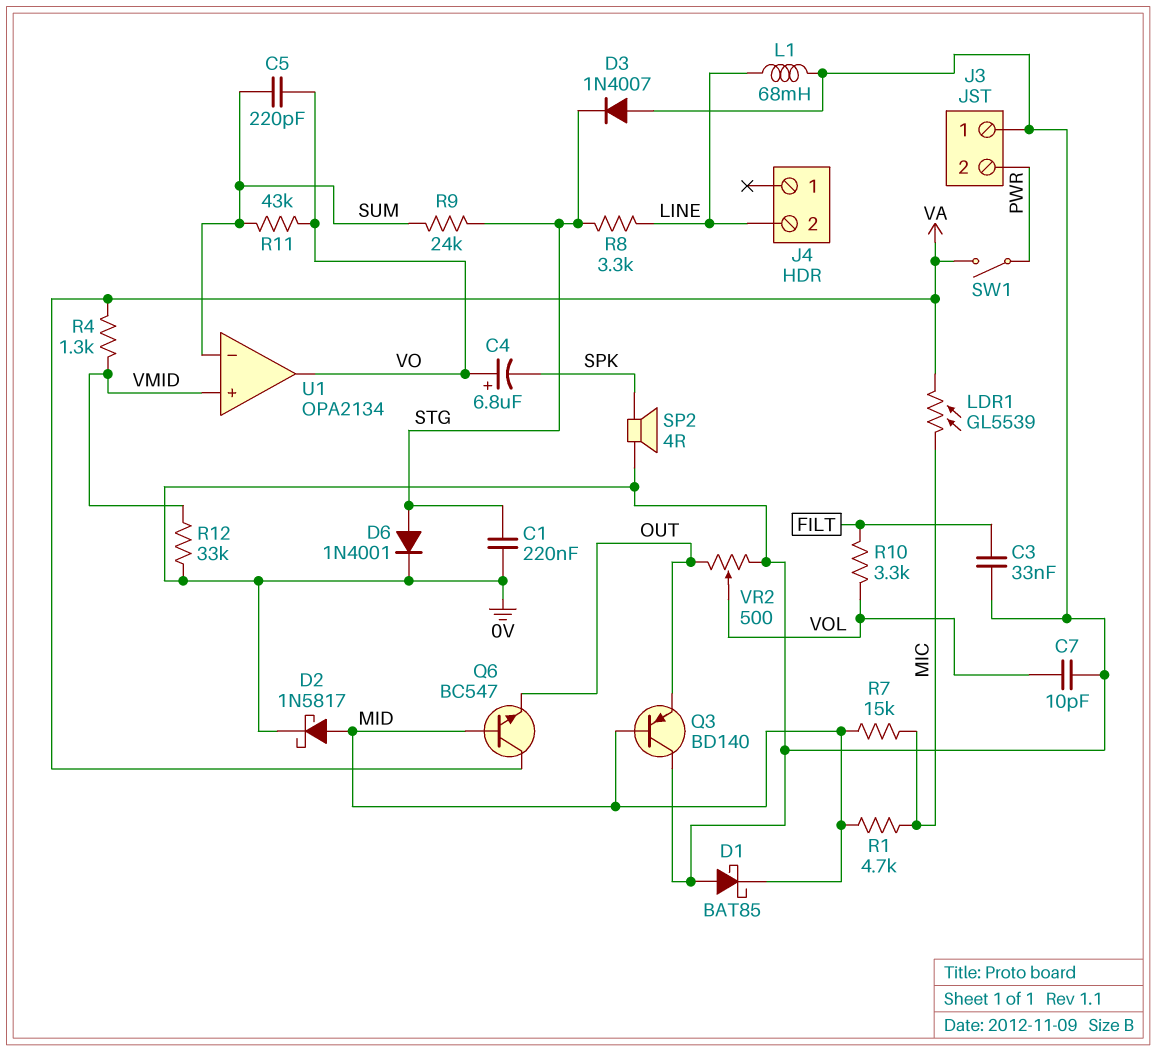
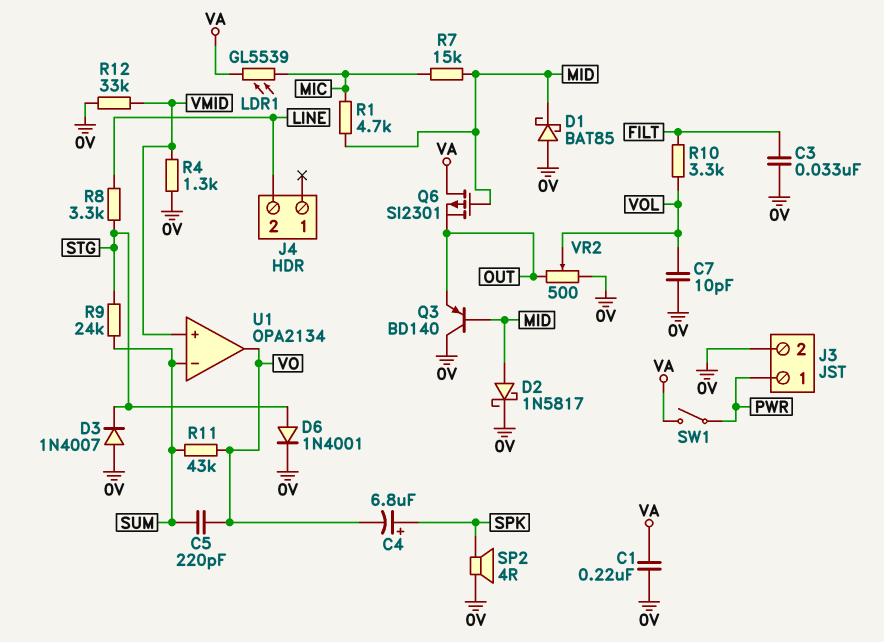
C1: 220nF (0V, STG) -> 220nF (0V, VA)
C4: 6.8uF (plus VO, minus SPK) -> 6.8uF (plus SPK, minus VO)
J3 pin 1: 0V -> PWR
J3 pin 2: PWR -> 0V
L1: 68mH (0V, LINE) -> none
Q6: NPN BC547 (B MID, C VA, E OUT) -> PMOS SI2301 (G MID, D VA, S OUT)
R4: 1.3k (VA, VMID) -> 1.3k (0V, VMID)

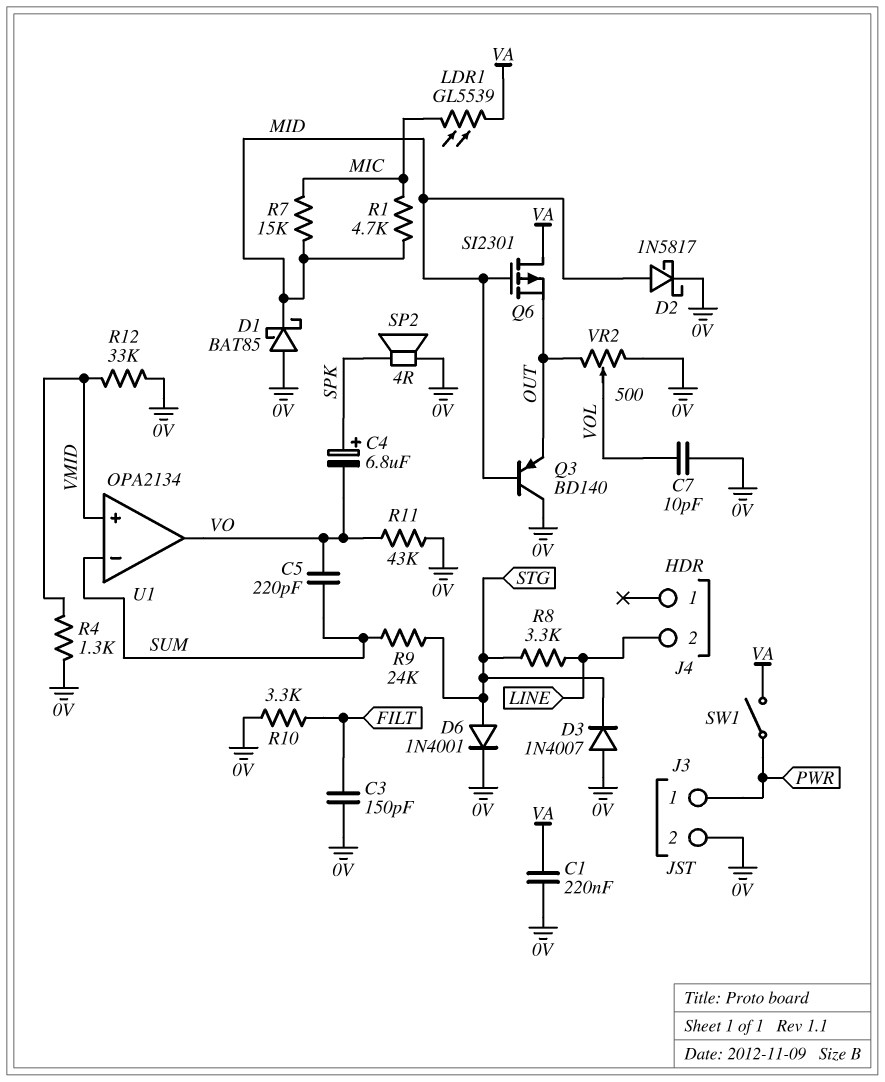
C3: 33nF (0V, FILT) -> 150pF (0V, FILT)
R10: 3.3k (FILT, VOL) -> 3.3k (0V, FILT)
R11: 43k (SUM, VO) -> 43k (0V, VO)

